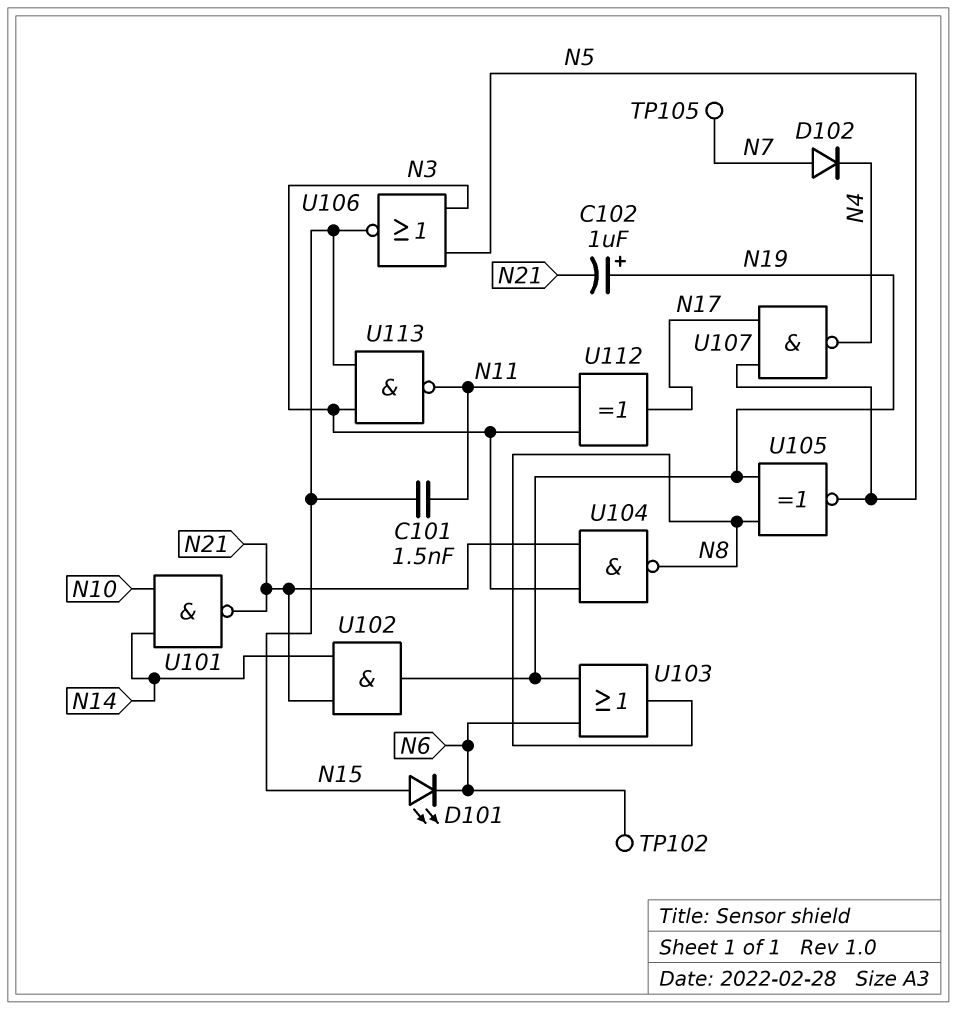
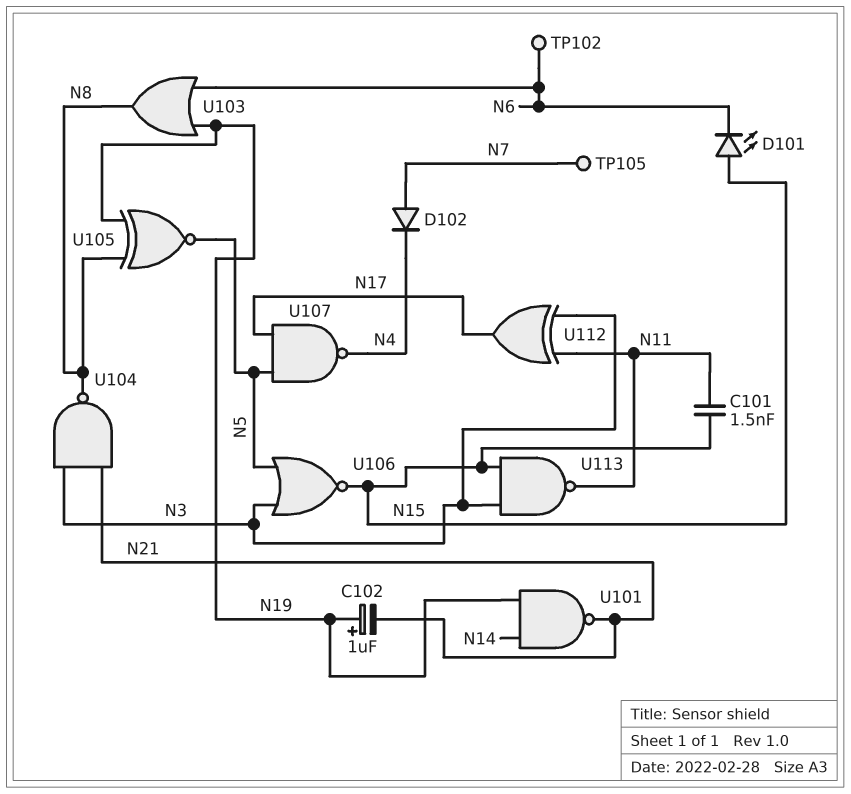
U101: NAND (in N10, in N14, out N21) -> NAND (in N14, in N19, out N21)
U102: AND (in N14, in N21, out N19) -> none

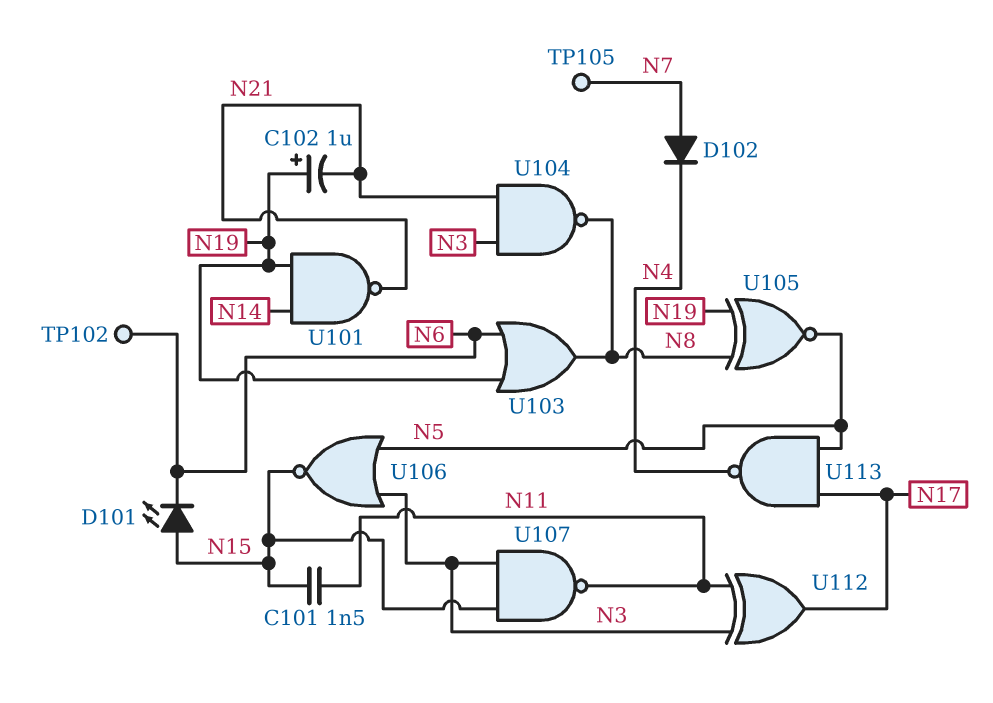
U107: NAND (in N5, in N17, out N4) -> NAND (in N3, in N15, out N11)
U113: NAND (in N3, in N15, out N11) -> NAND (in N5, in N17, out N4)

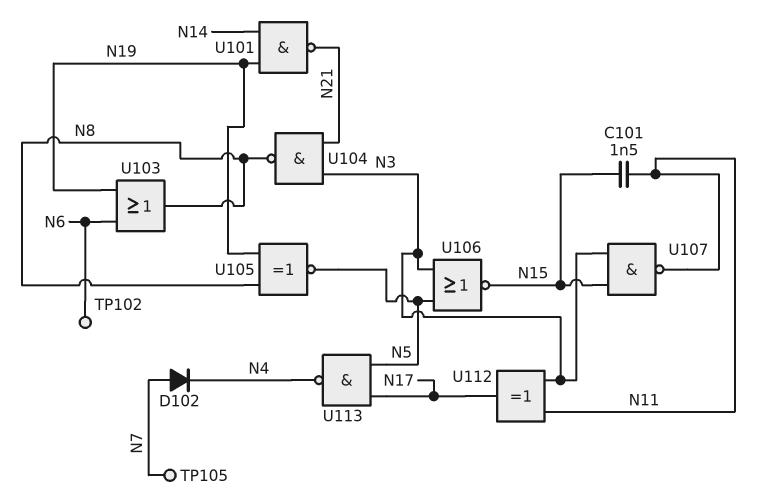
C102: 1uF (plus N19, minus N21) -> none
D101: LED (A N15, K N6) -> none

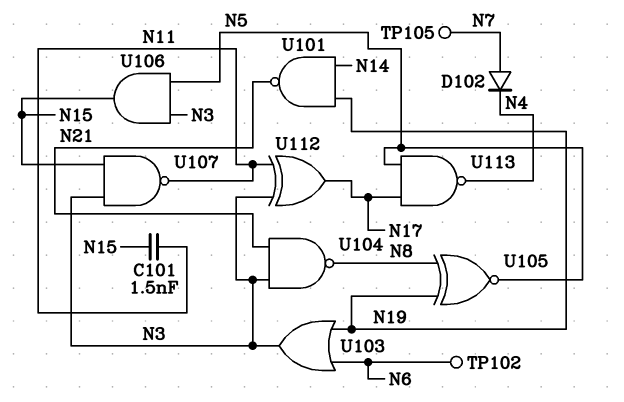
U103: OR (in N6, in N19, out N8) -> OR (in N6, in N19, out N3)
U106: NOR (in N3, in N5, out N15) -> AND (in N3, in N5, out N15)

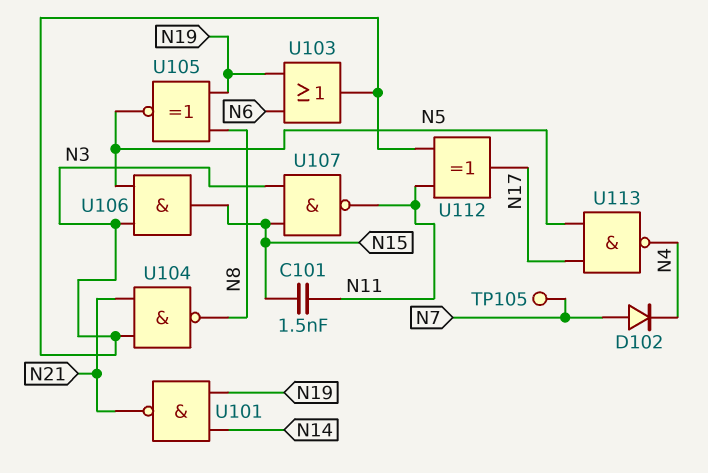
TP102: test point (N6) -> none

